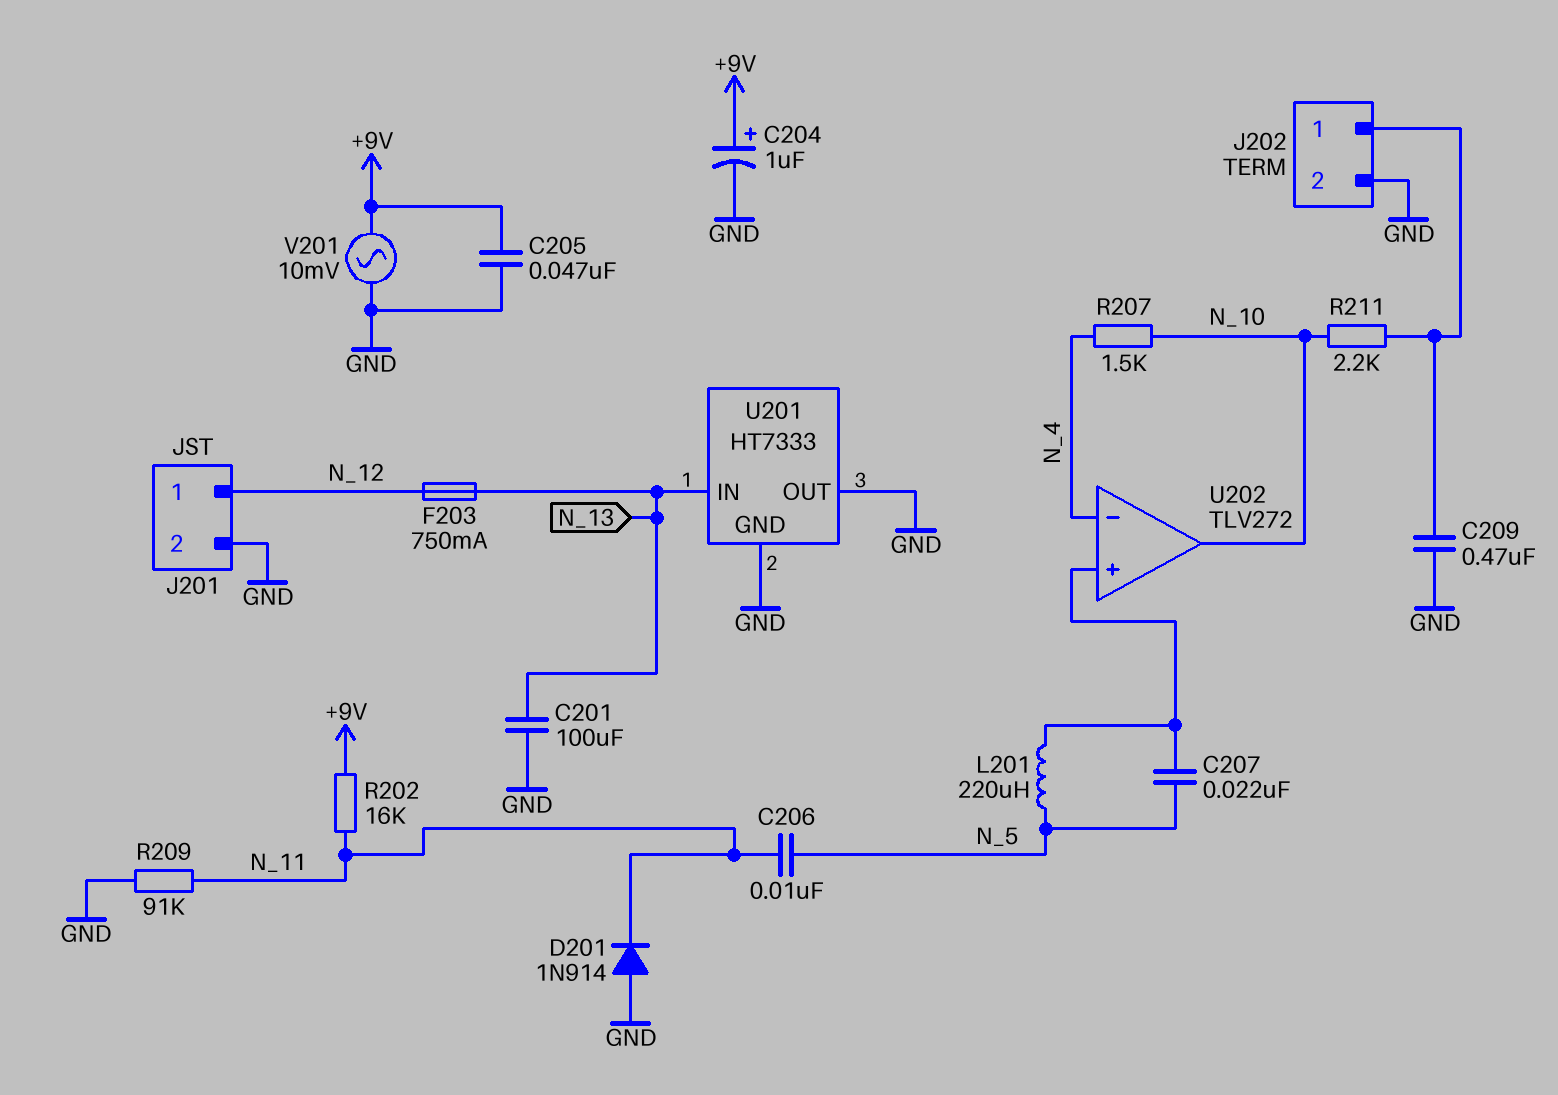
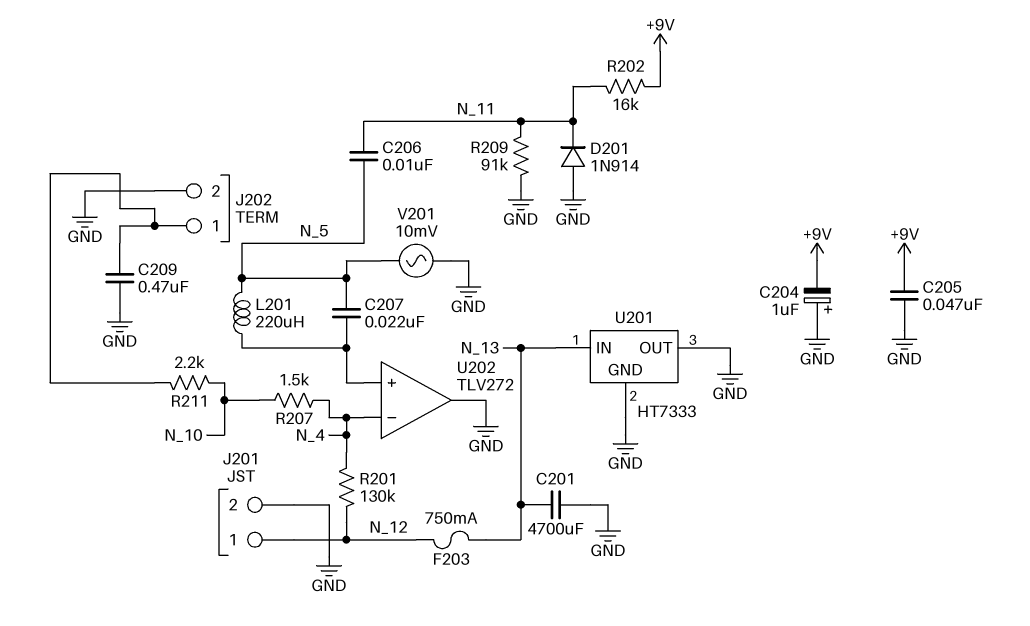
C201: 100uF (GND, N_13) -> 4700uF (GND, N_13)
C204: 1uF (plus +9V, minus GND) -> 1uF (plus GND, minus +9V)
R201: none -> 130k (N_4, N_12)
U202 pin out: N_10 -> GND
V201: AC 10mV (+9V, GND) -> AC 10mV (GND, N_5)

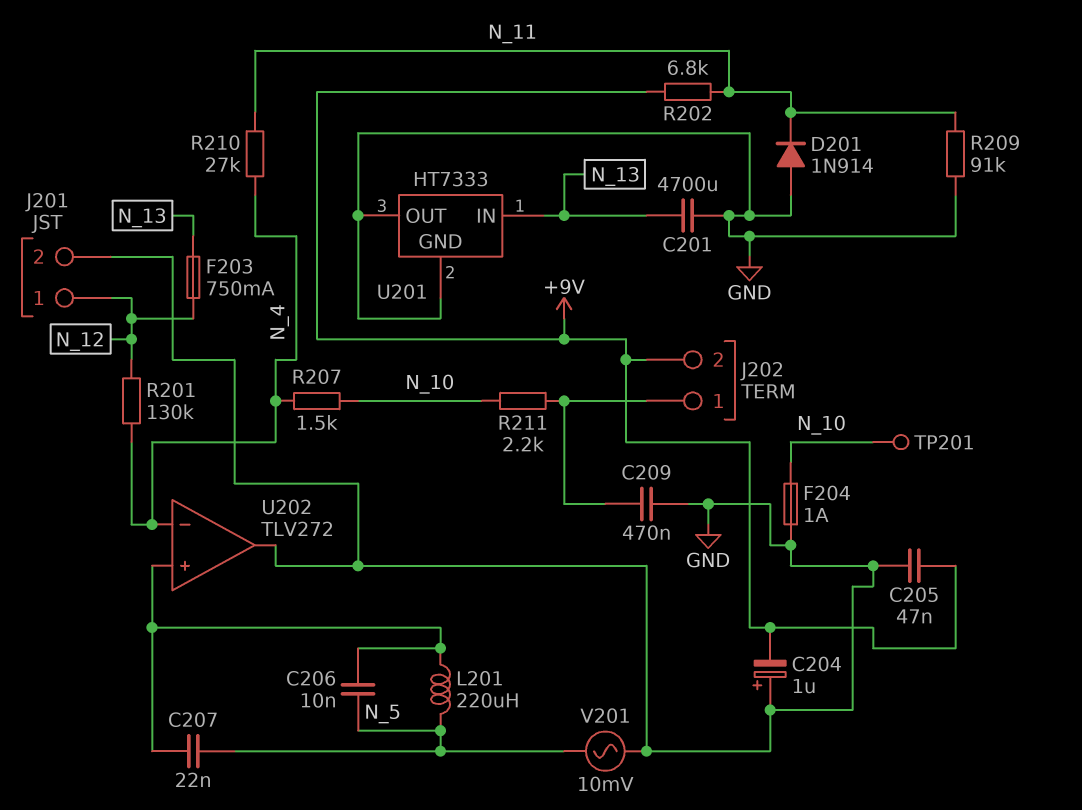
C206: 10nF (N_5, N_11) -> 10nF (N_5, U202/in+)
F204: none -> 1A (GND, N_10)
J202 pin 2: GND -> +9V
R202: 16k (+9V, N_11) -> 6.8k (+9V, N_11)
R210: none -> 27k (N_4, N_11)
TP201: none -> test point (N_10)

